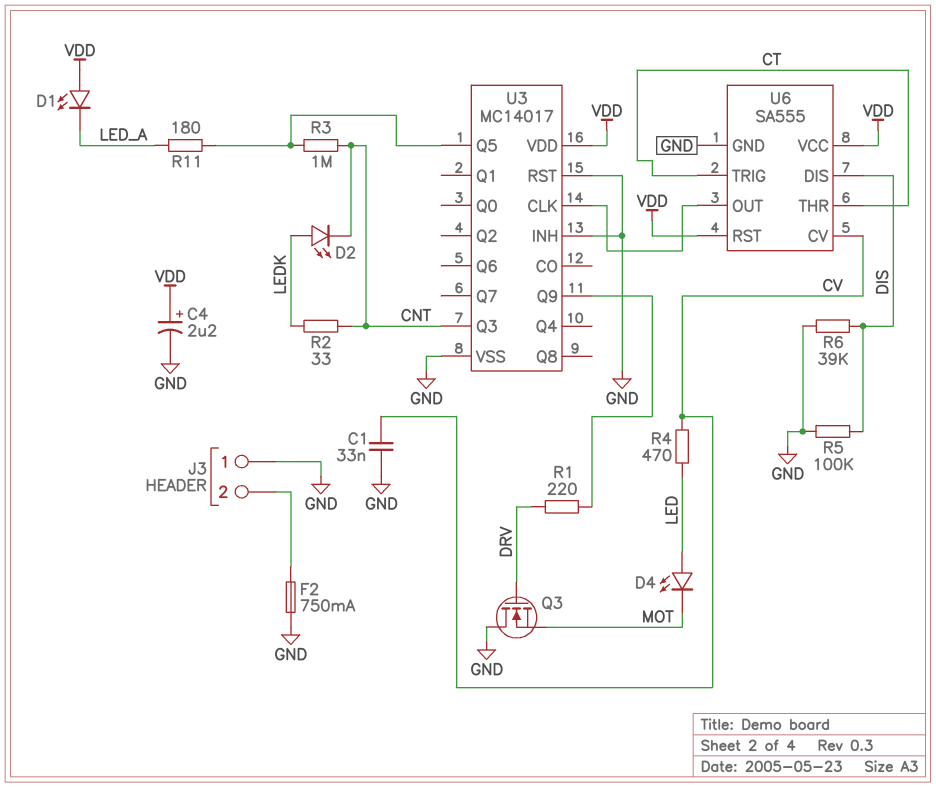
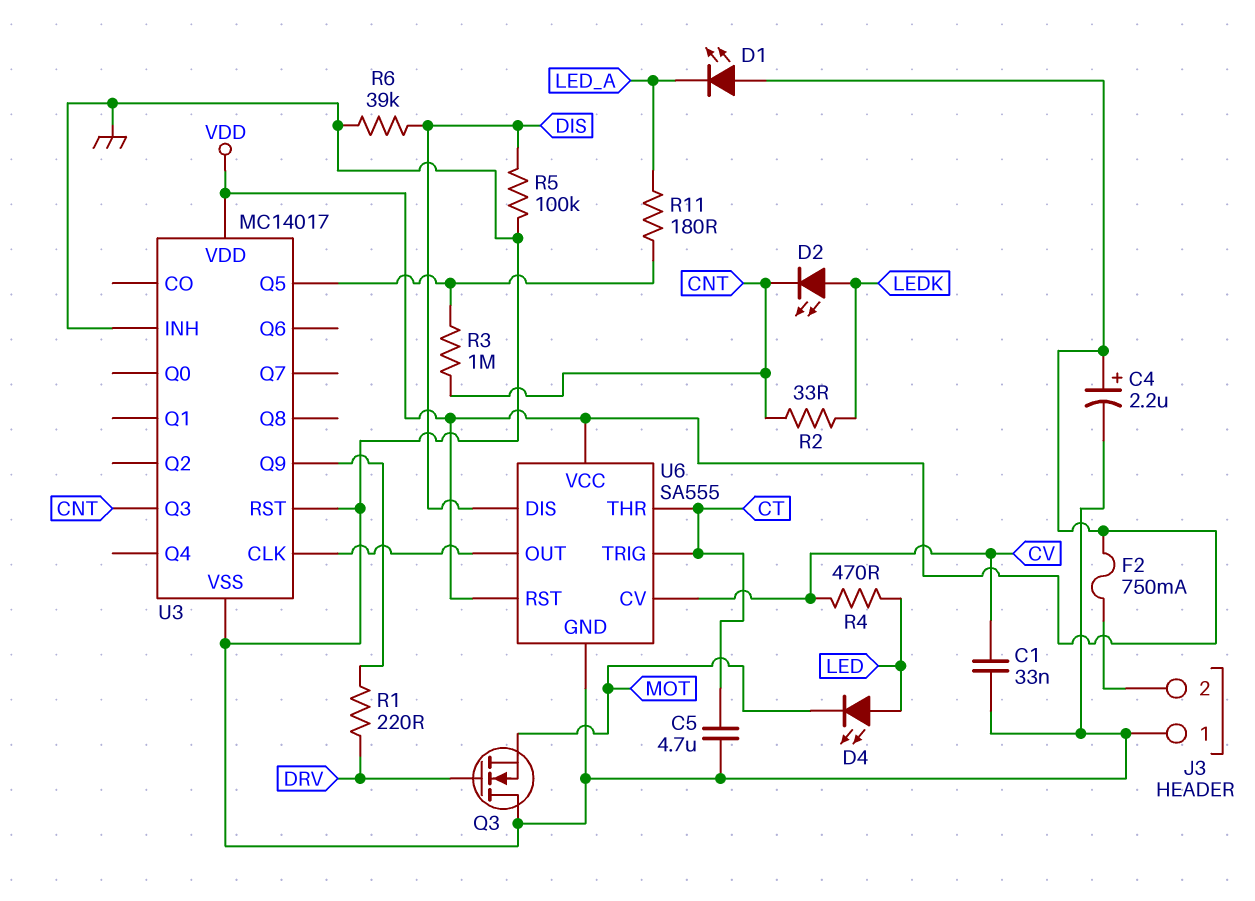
C5: none -> 4.7uF (CT, GND)
F2: 750mA (GND, J3/2) -> 750mA (J3/2, VDD)

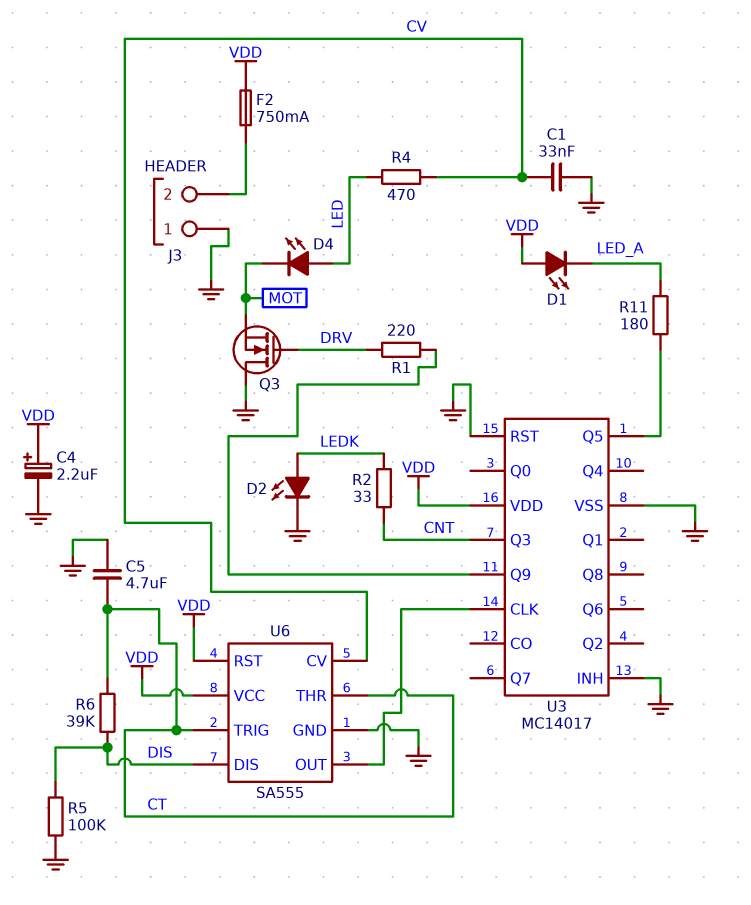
D2: LED (A LEDK, K CNT) -> LED (A LEDK, K GND)
R3: 1M (CNT, U3/Q5) -> none
R6: 39k (DIS, GND) -> 39k (CT, DIS)

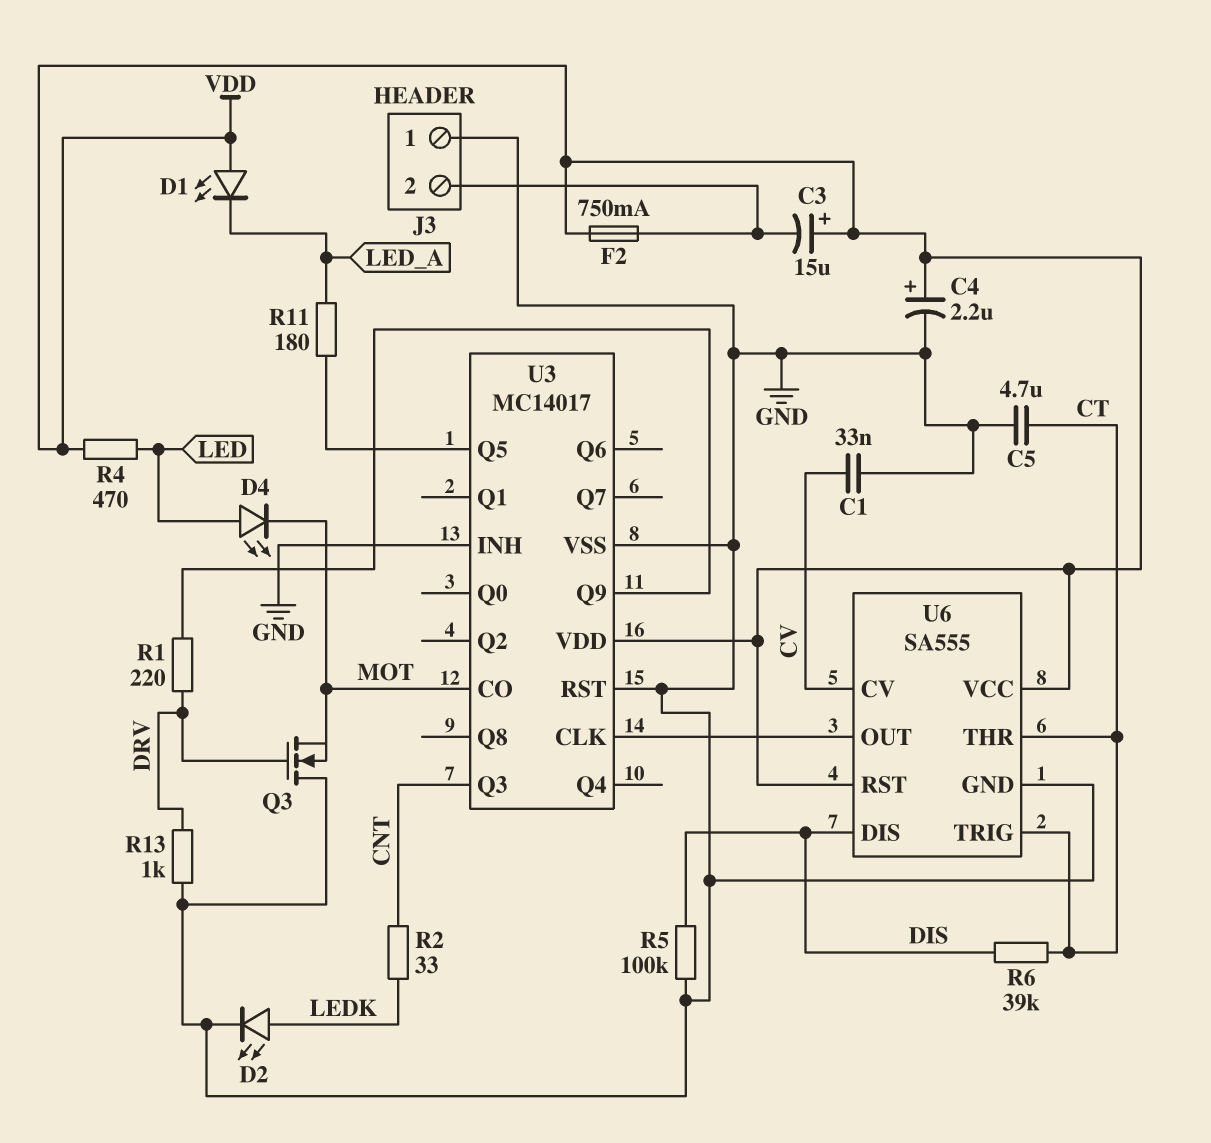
C3: none -> 15uF (plus VDD, minus J3/2)
R4: 470 (CV, LED) -> 470 (LED, VDD)
R13: none -> 1k (DRV, GND)
U3 pin CO: none -> MOT

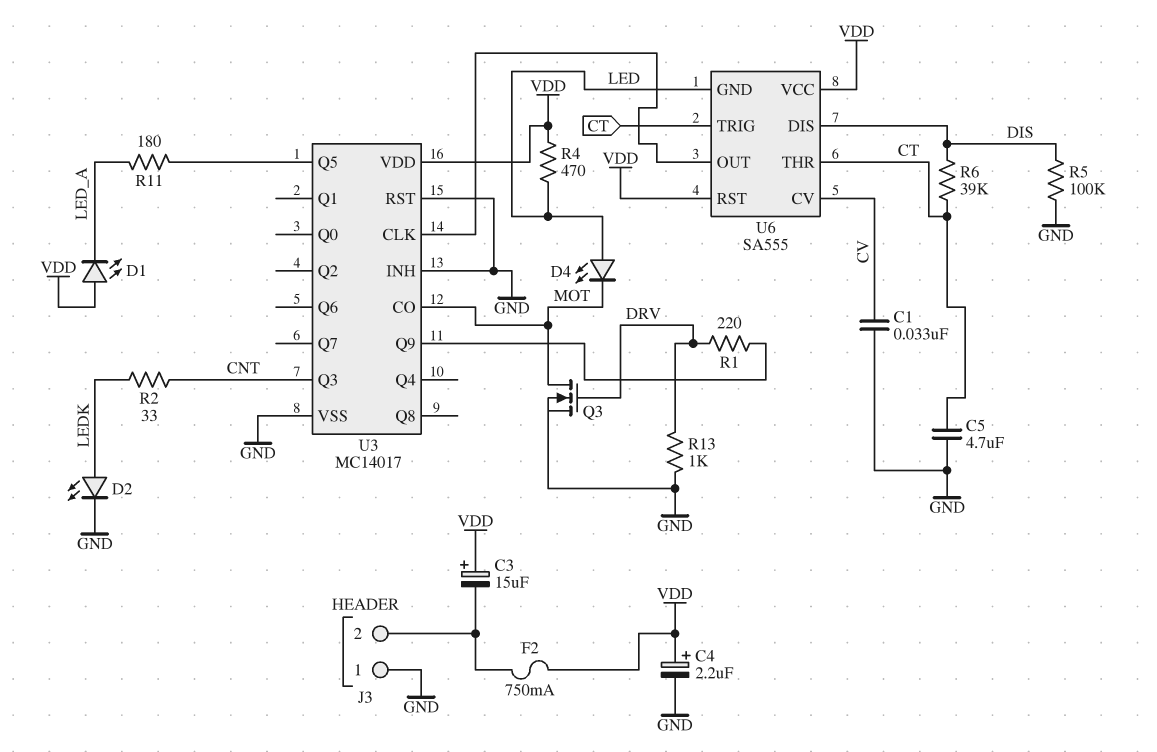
Q3: NMOS (G DRV, D GND, S MOT) -> NMOS (G DRV, D MOT, S GND)
U6 pin GND: GND -> LED

